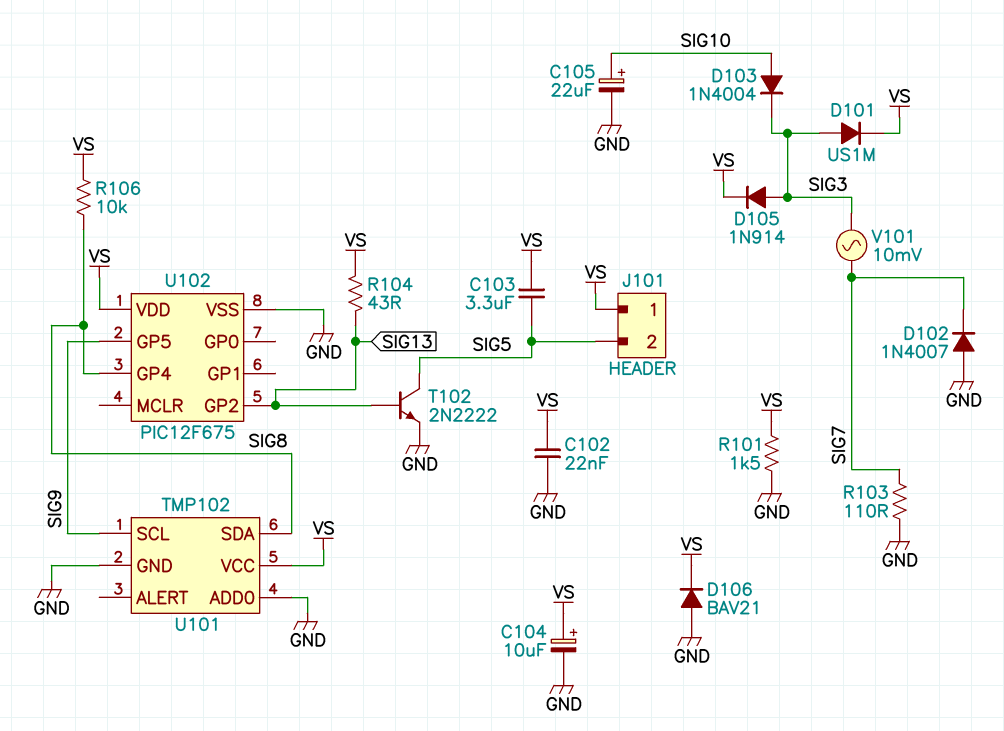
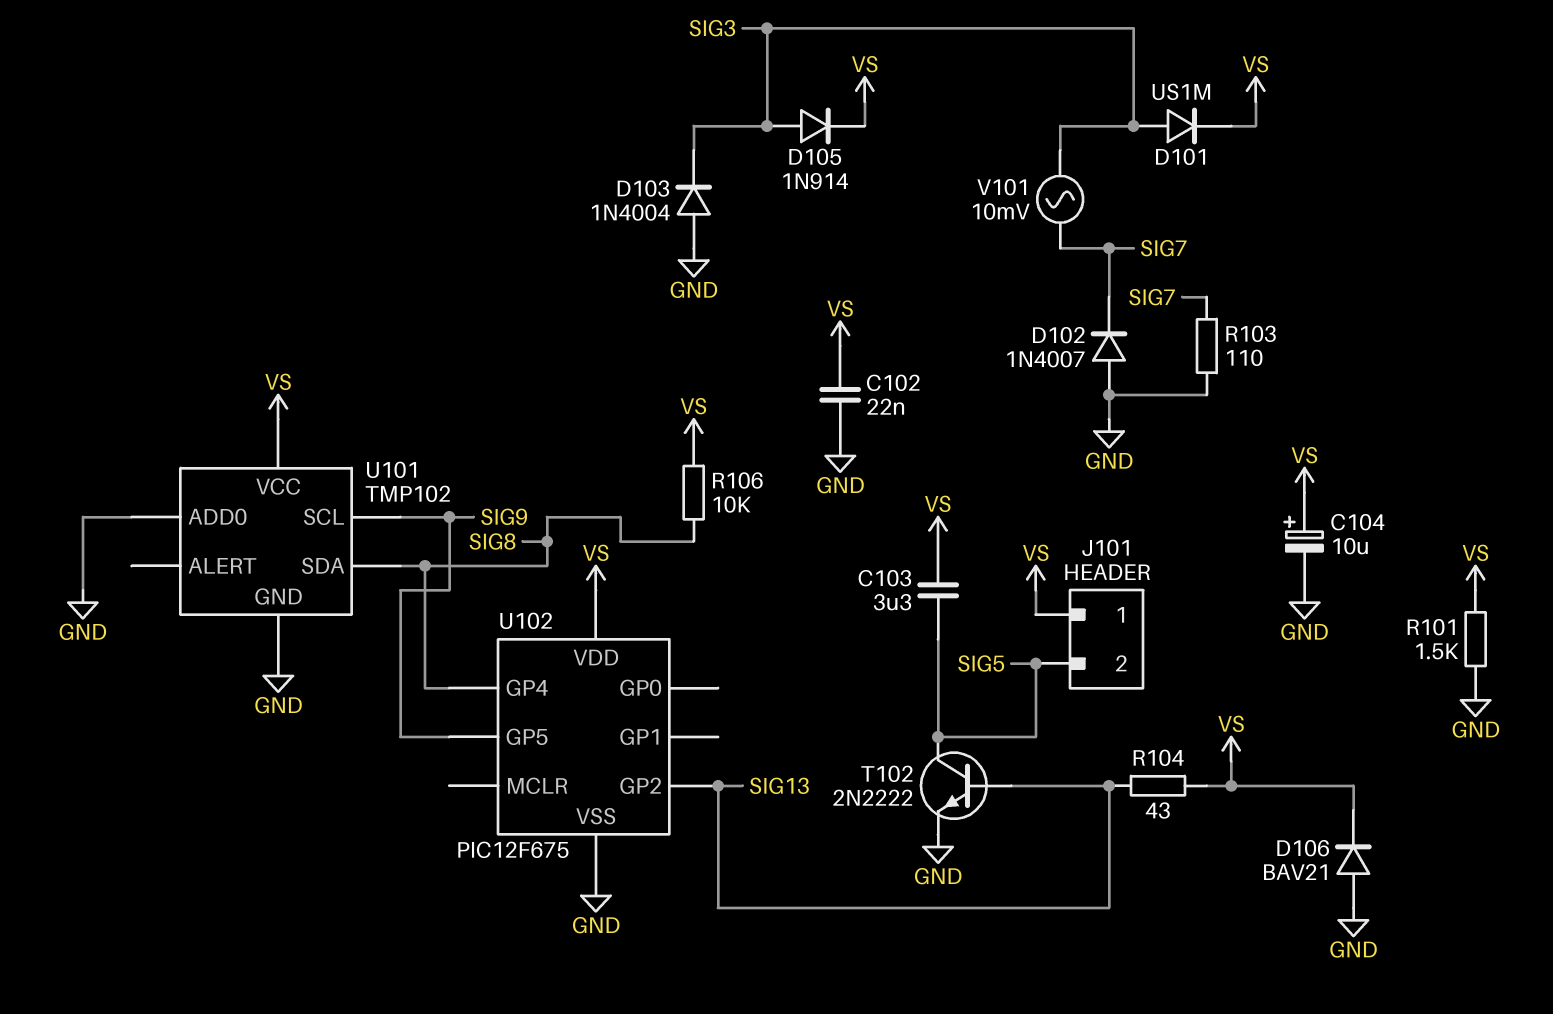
C105: 22uF (plus SIG10, minus GND) -> none
D103: diode 1N4004 (A SIG10, K SIG3) -> diode 1N4004 (A GND, K SIG3)

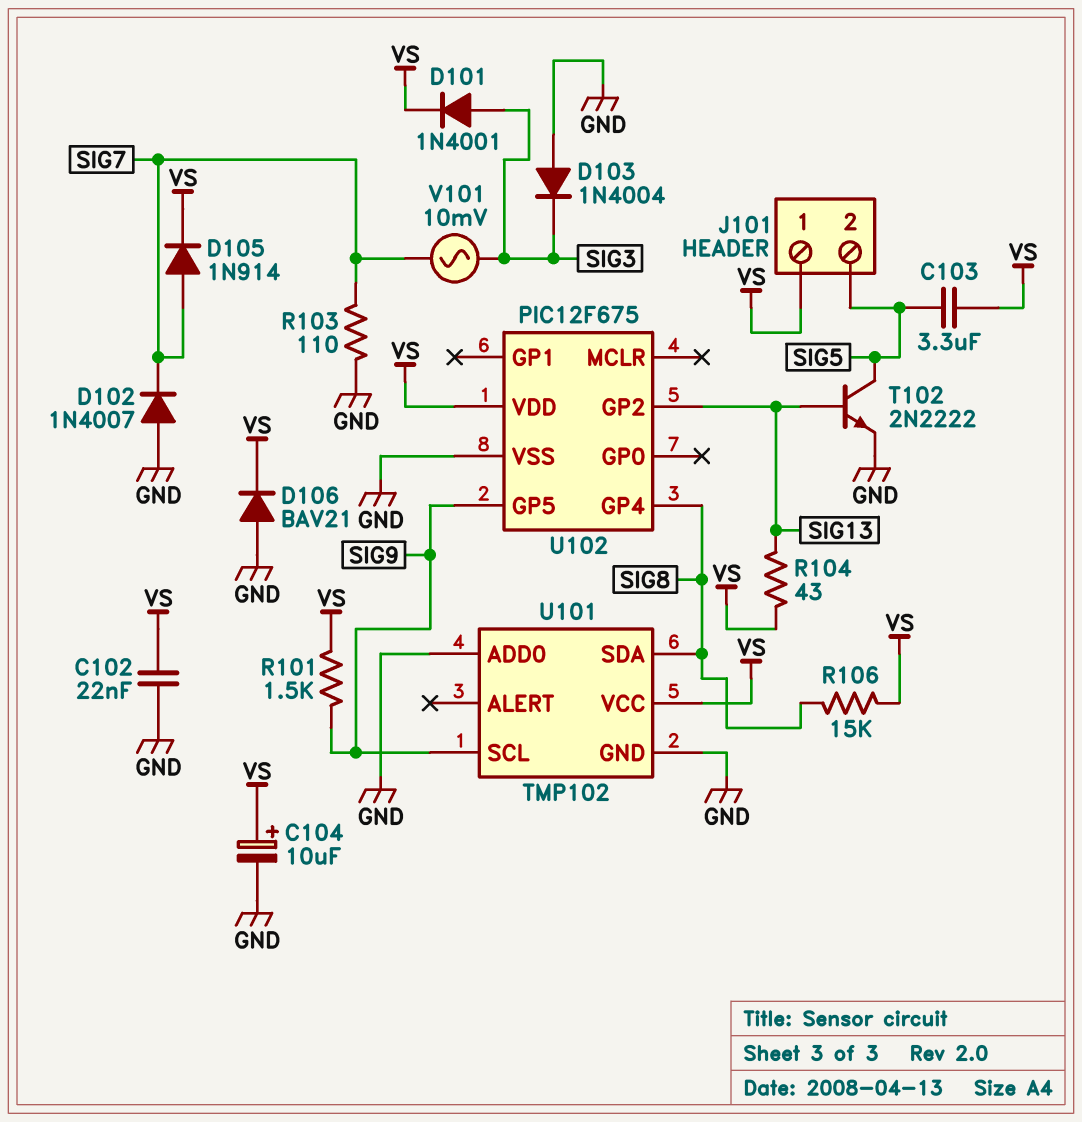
D101: diode US1M (A SIG3, K VS) -> diode 1N4001 (A SIG3, K VS)
D105: diode 1N914 (A SIG3, K VS) -> diode 1N914 (A SIG7, K VS)
R101: 1.5k (GND, VS) -> 1.5k (SIG9, VS)
R106: 10k (SIG8, VS) -> 15k (SIG8, VS)

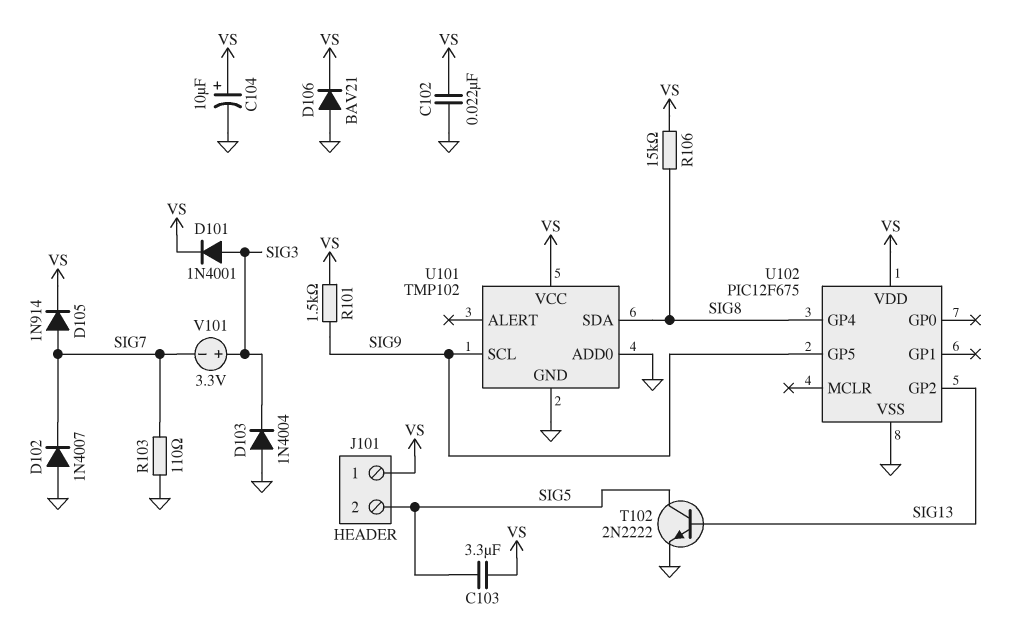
R104: 43 (SIG13, VS) -> none
V101: AC 10mV (SIG3, SIG7) -> 3.3V (plus SIG3, minus SIG7)

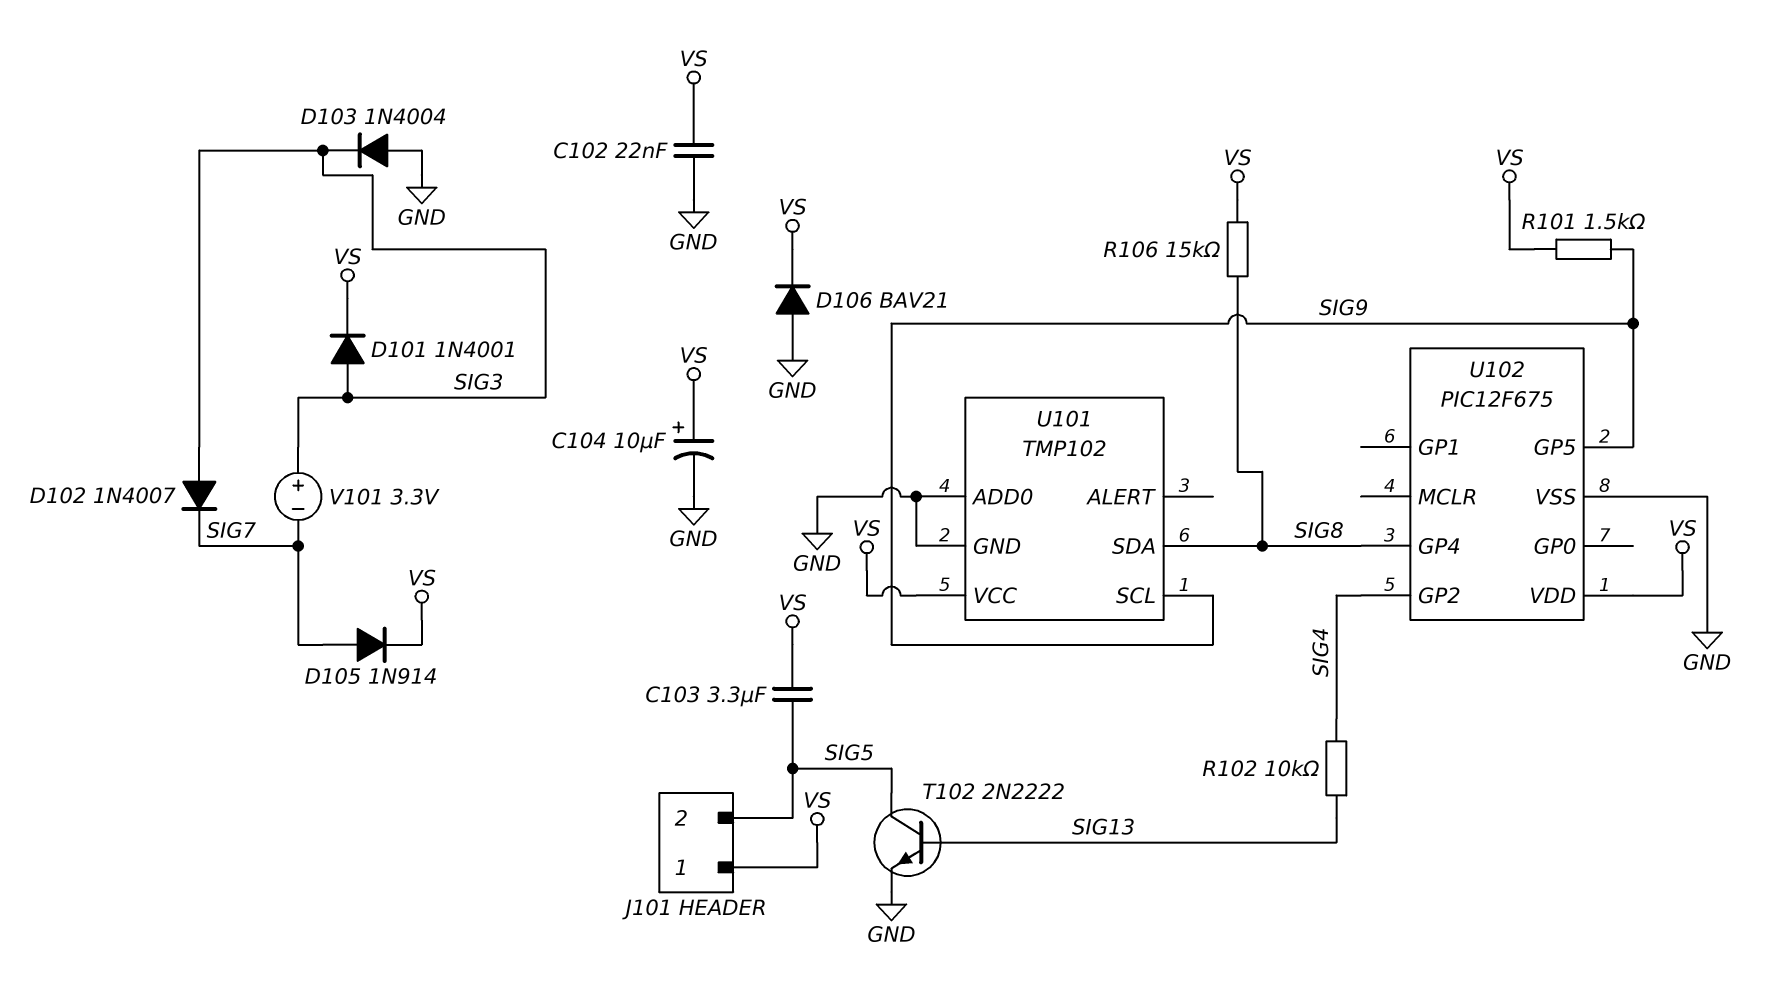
D102: diode 1N4007 (A GND, K SIG7) -> diode 1N4007 (A SIG3, K SIG7)
R102: none -> 10k (SIG4, SIG13)
R103: 110 (GND, SIG7) -> none
U102 pin GP2: SIG13 -> SIG4

